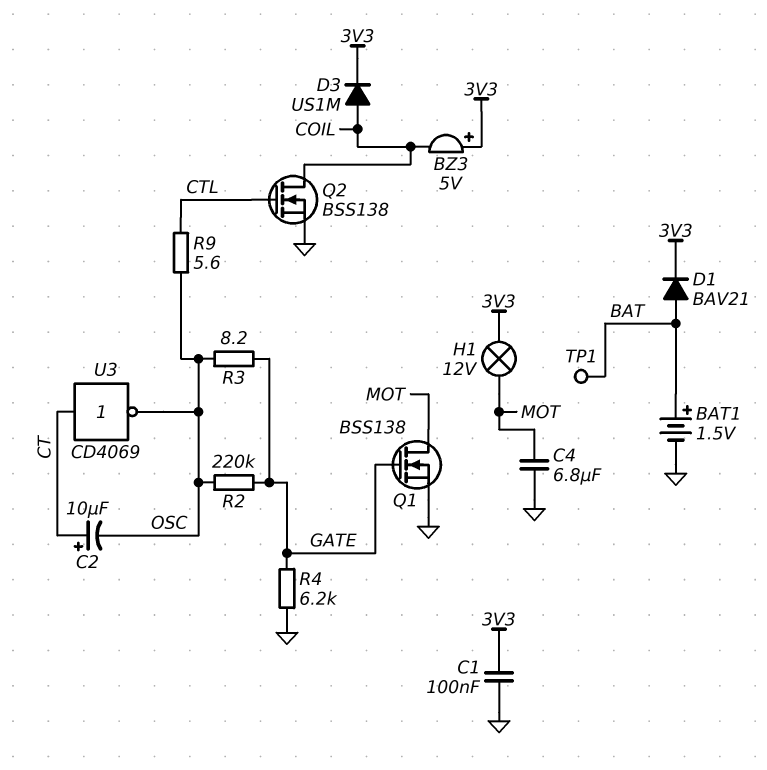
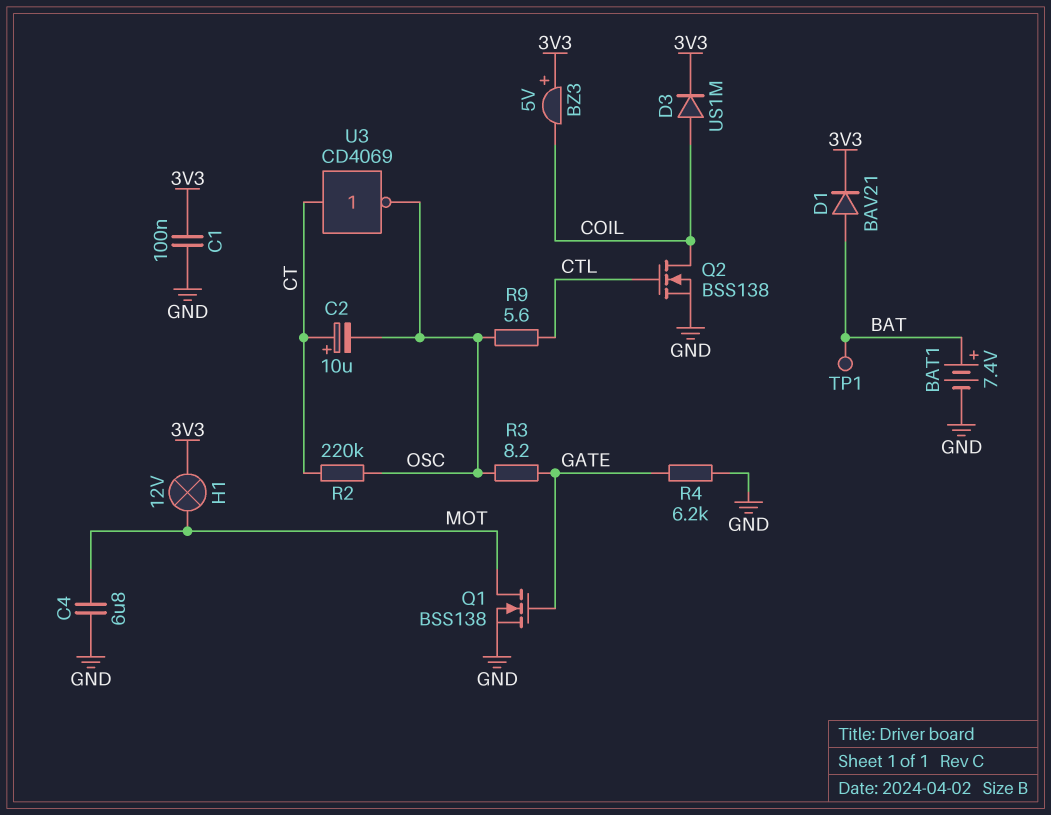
BAT1: 1.5V (plus BAT, minus GND) -> 7.4V (plus BAT, minus GND)
R2: 220k (GATE, OSC) -> 220k (CT, OSC)

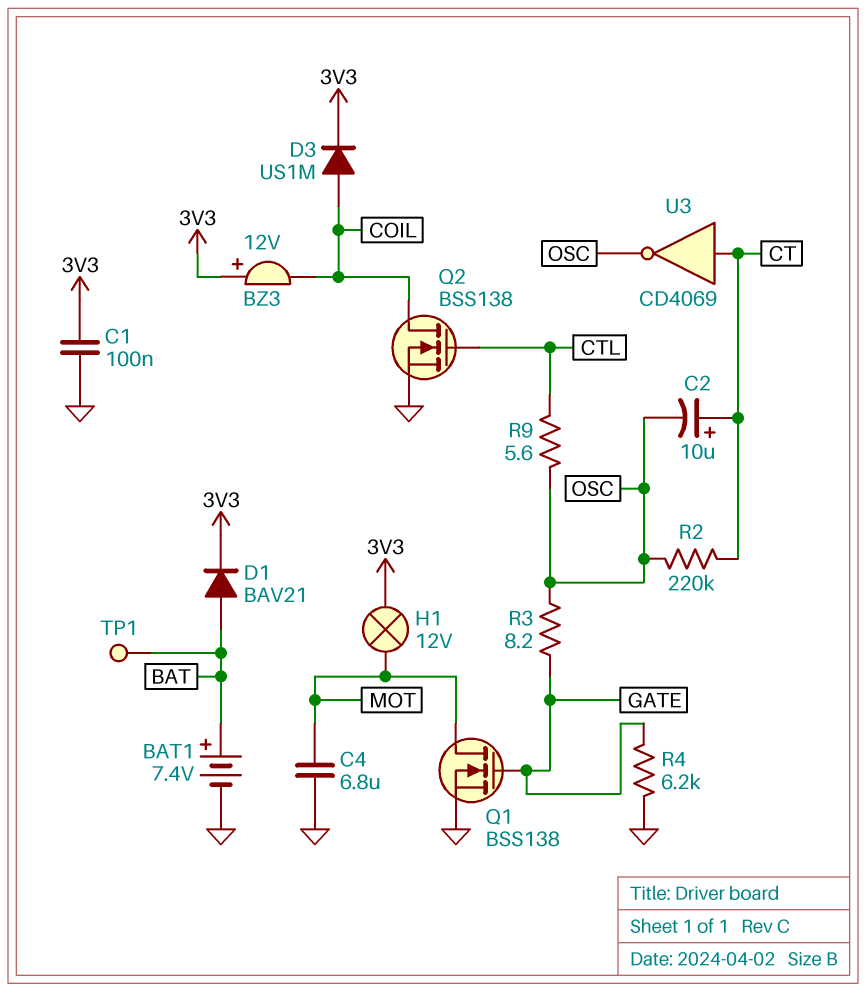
BZ3: buzzer 5V (plus 3V3, minus COIL) -> buzzer 12V (plus 3V3, minus COIL)

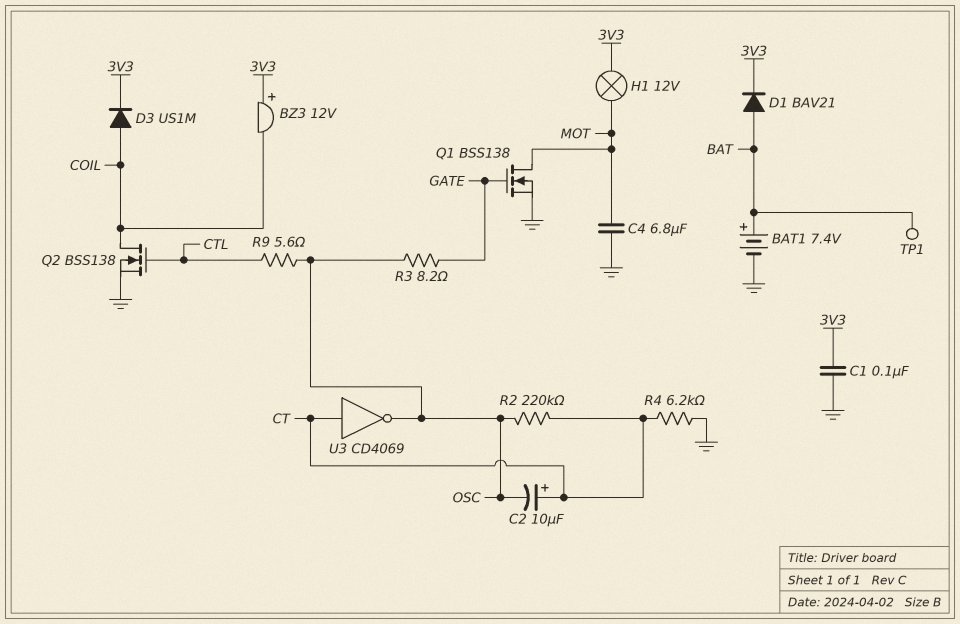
R4: 6.2k (GATE, GND) -> 6.2k (CT, GND)

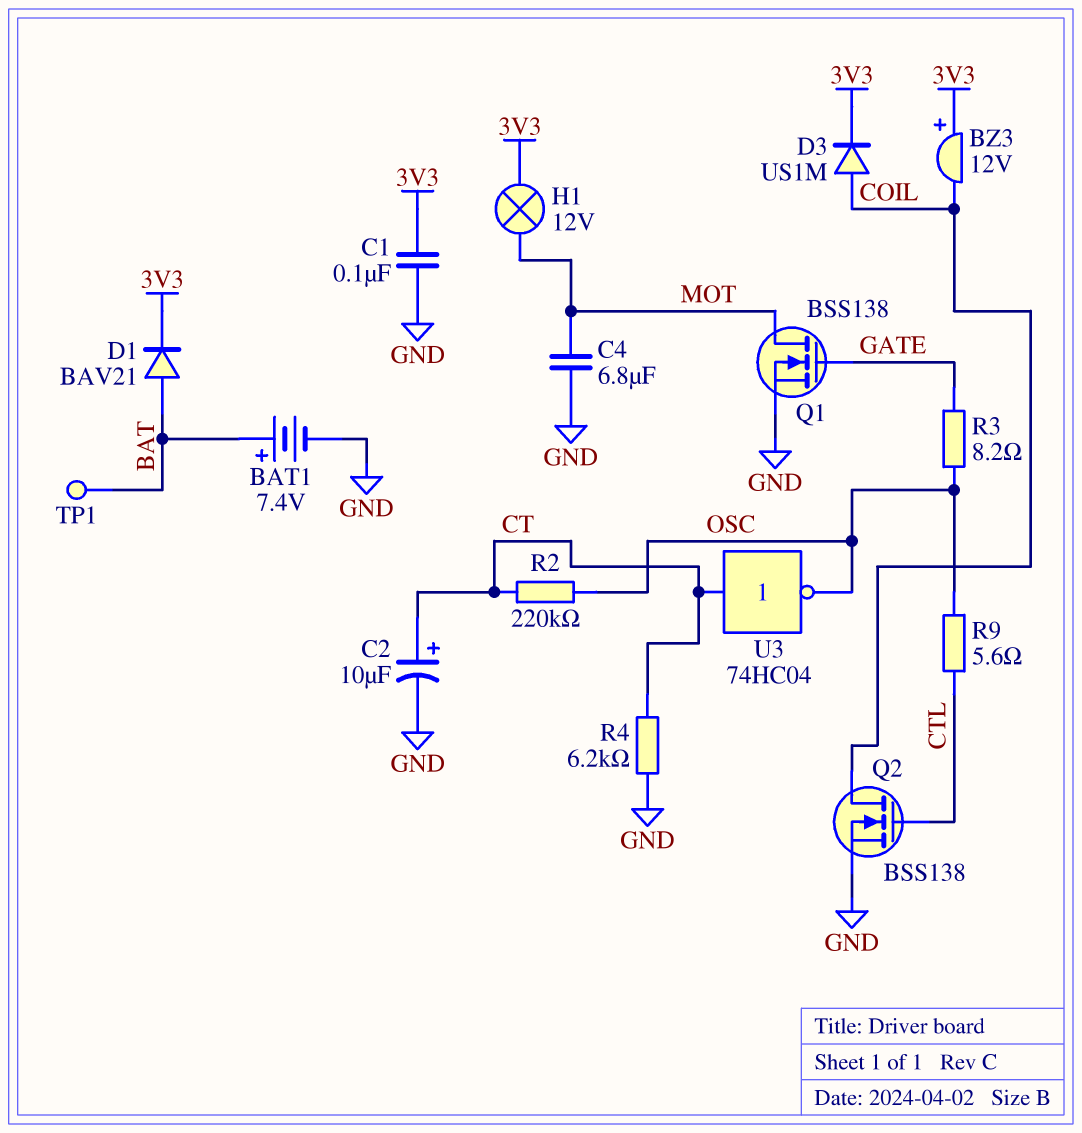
C2: 10uF (plus CT, minus OSC) -> 10uF (plus CT, minus GND)
U3: NOT CD4069 (in CT, out OSC) -> NOT 74HC04 (in CT, out OSC)

